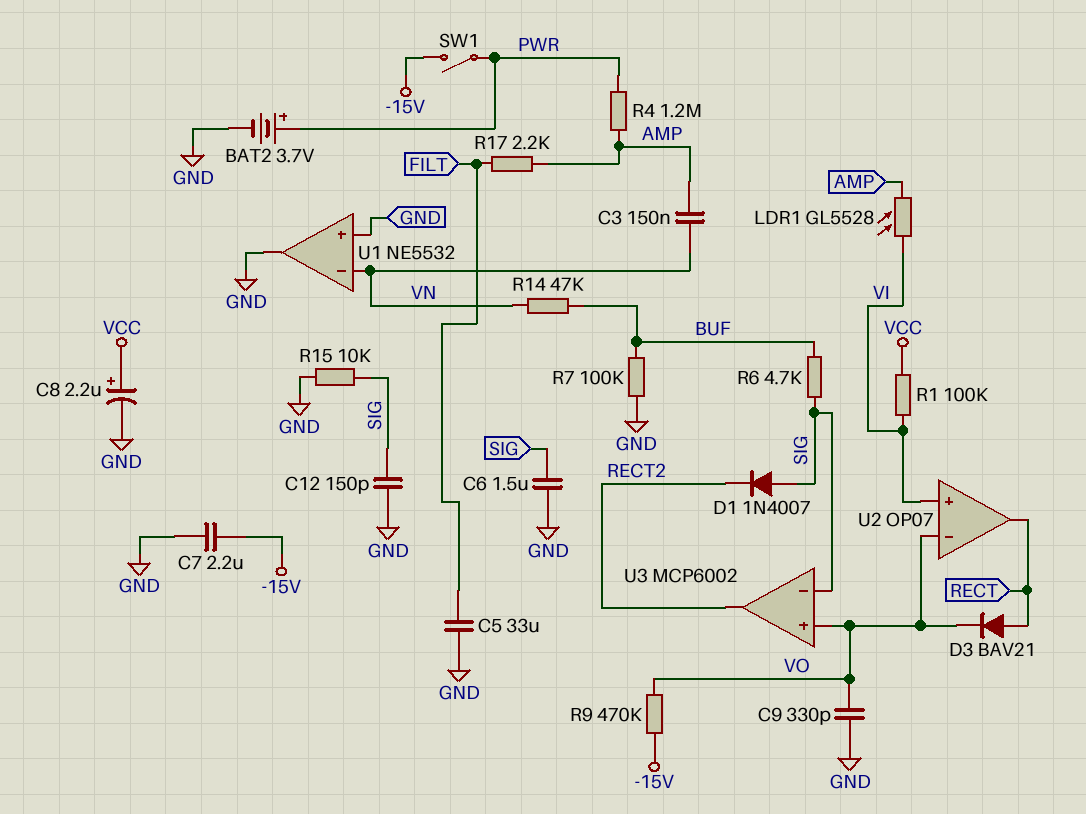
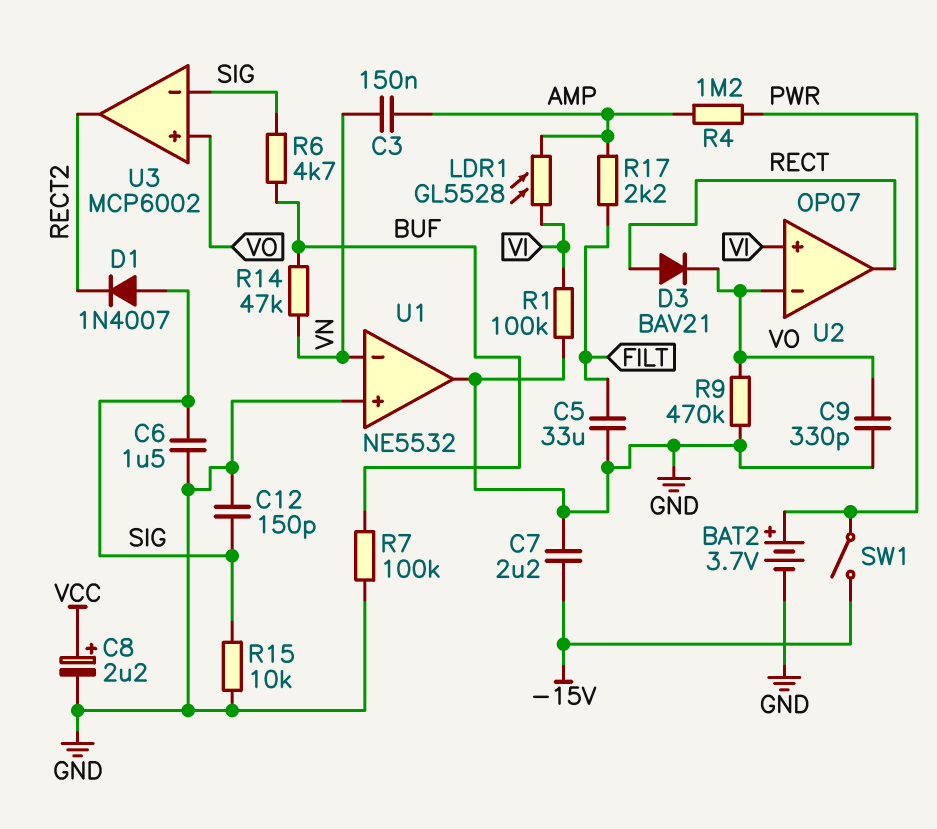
R1: 100k (VCC, VI) -> 100k (GND, VI)
R9: 470k (-15V, VO) -> 470k (GND, VO)

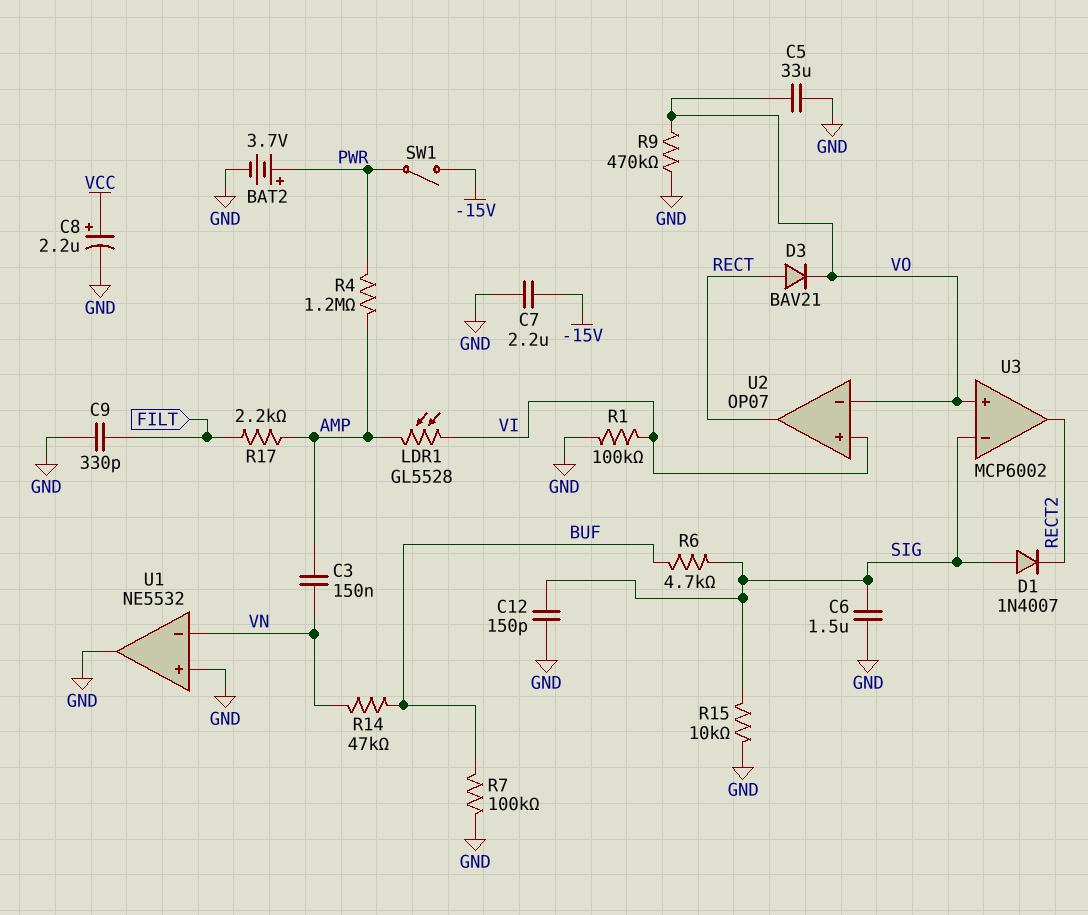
C5: 33uF (FILT, GND) -> 33uF (GND, VO)
C9: 330pF (GND, VO) -> 330pF (FILT, GND)

